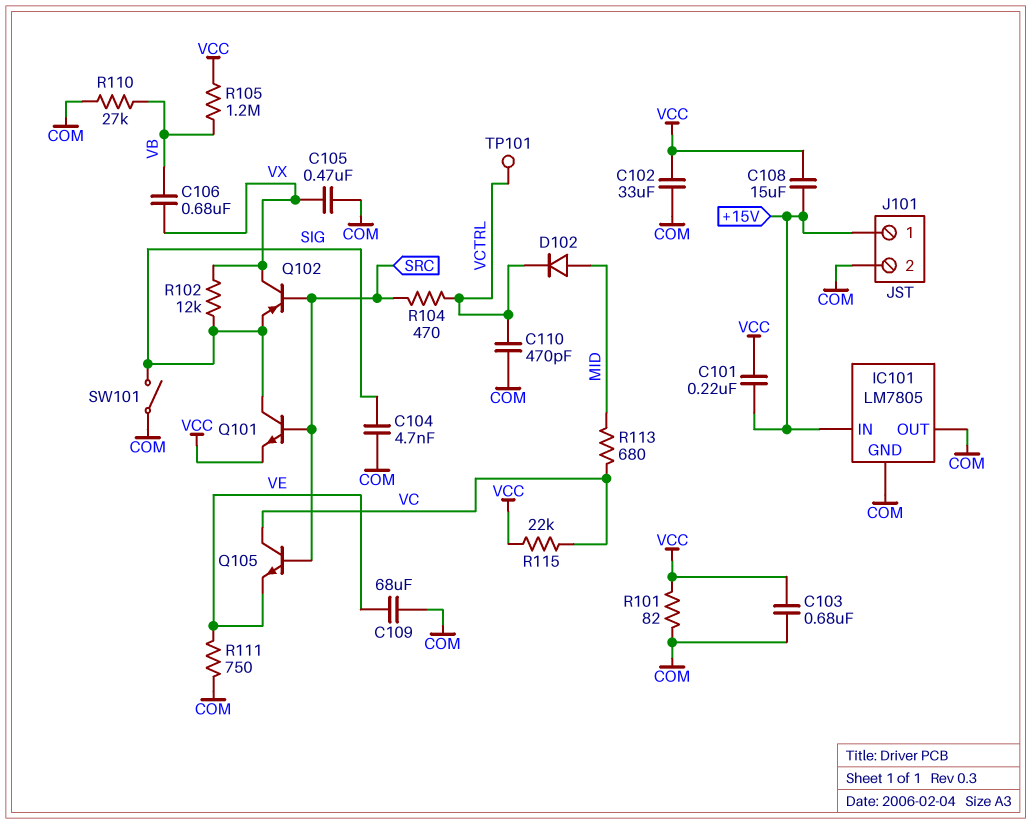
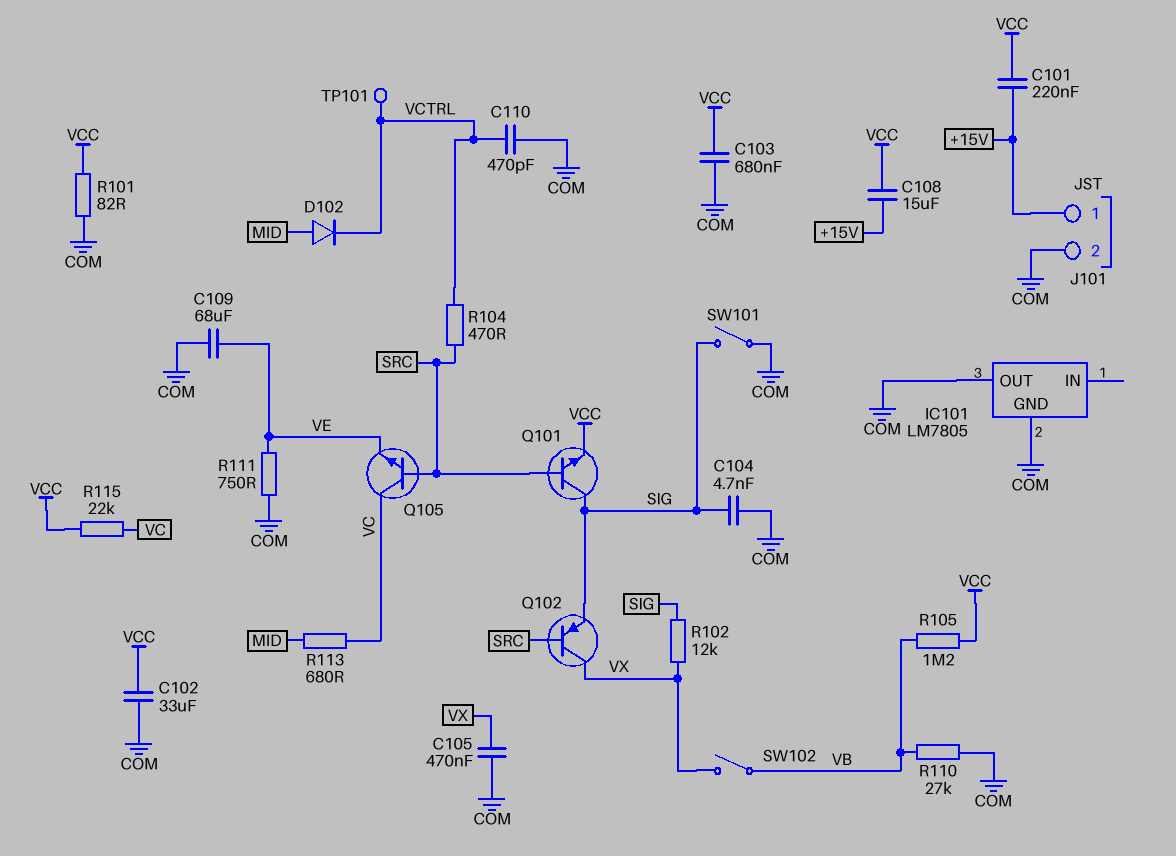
C106: 680nF (VB, VX) -> none
IC101 pin IN: +15V -> none
SW102: none -> switch (VB, VX)

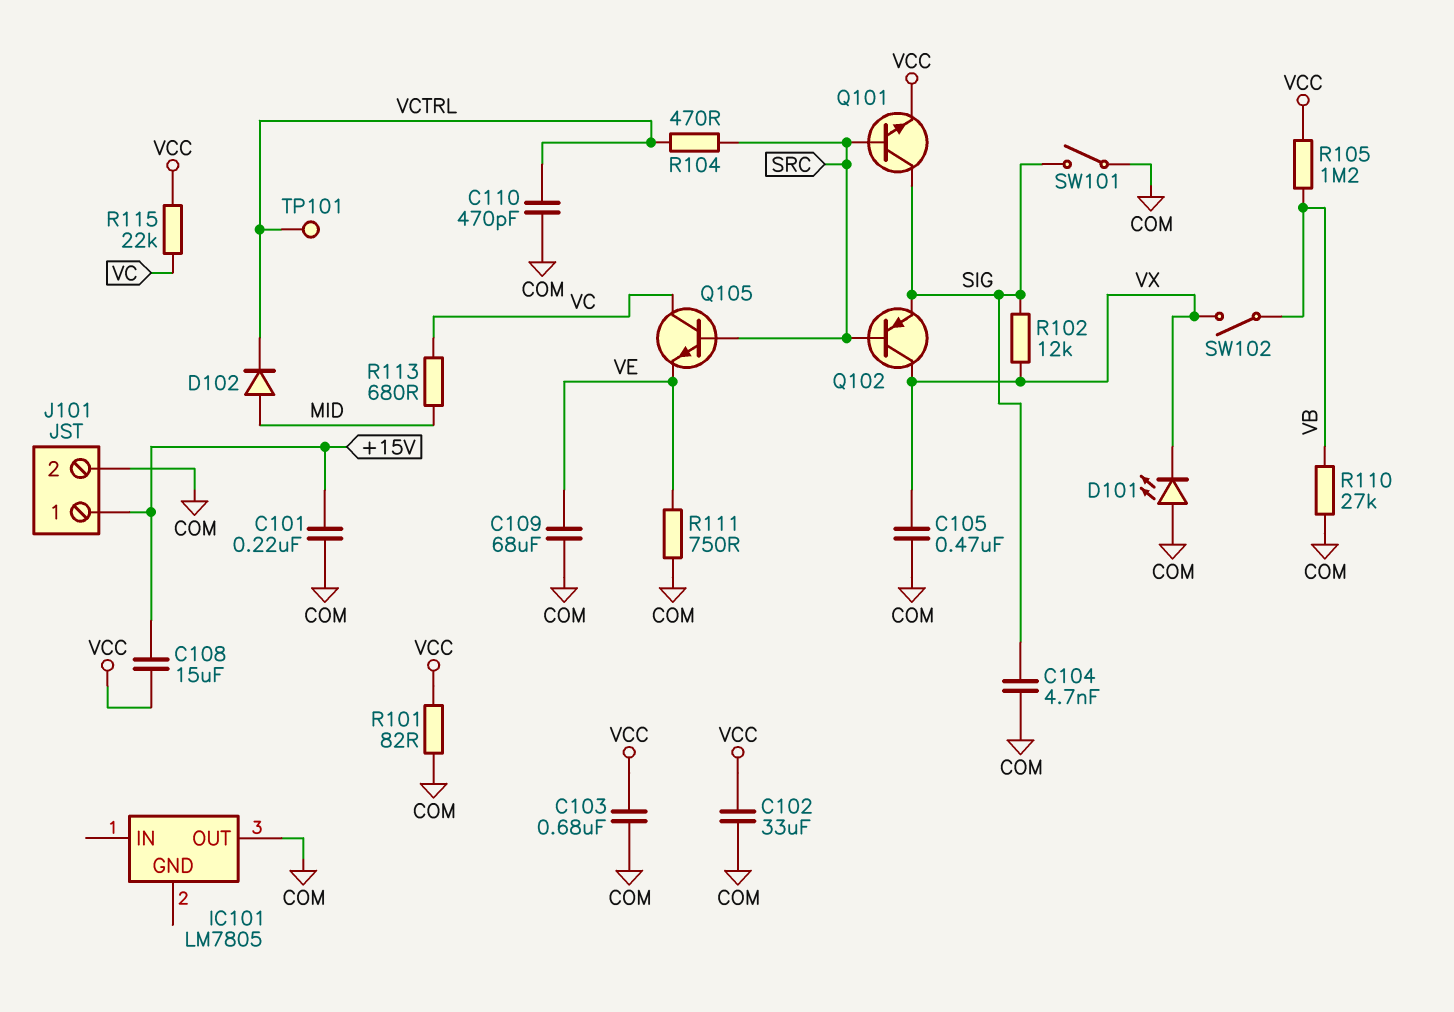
C101: 220nF (+15V, VCC) -> 220nF (+15V, COM)
D101: none -> LED (A COM, K VX)
IC101 pin GND: COM -> none

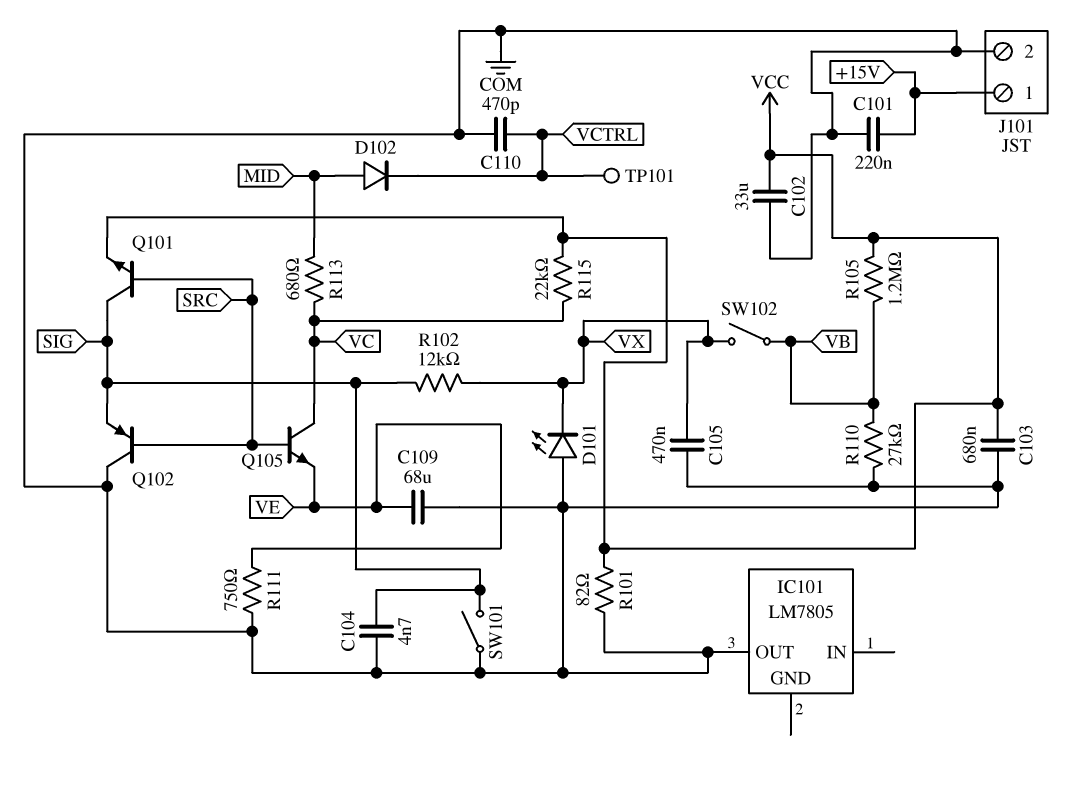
C108: 15uF (+15V, VCC) -> none
Q102: PNP (B SRC, C VX, E SIG) -> PNP (B SRC, C COM, E SIG)
R104: 470 (SRC, VCTRL) -> none

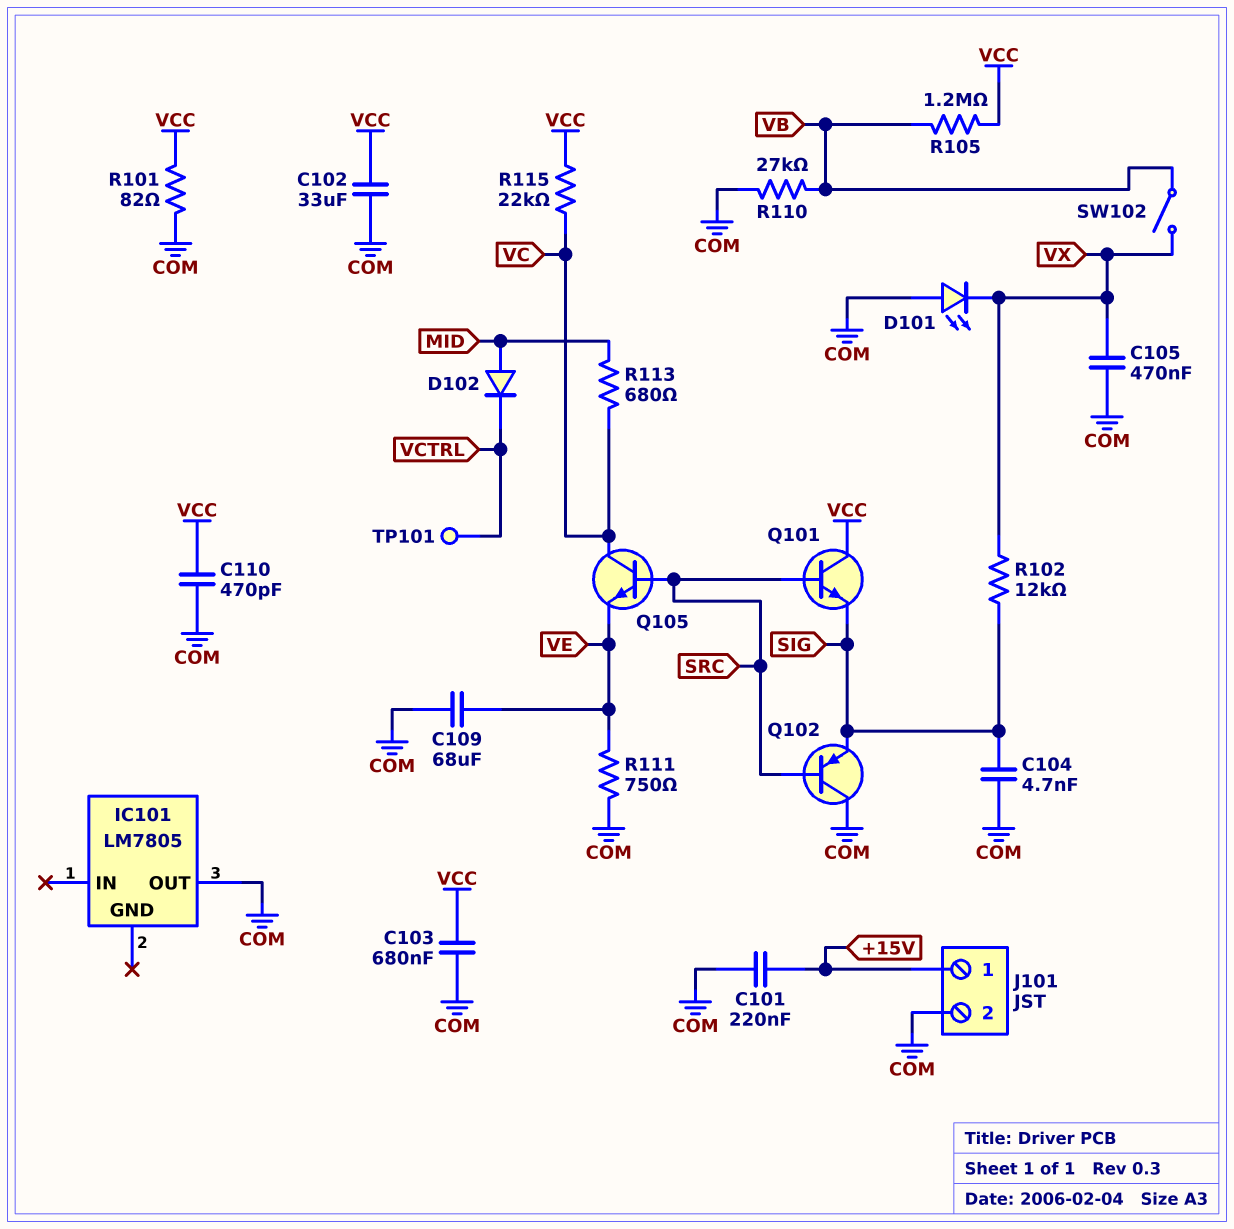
C110: 470pF (COM, VCTRL) -> 470pF (COM, VCC)
Q101: NPN (B SRC, C SIG, E VCC) -> NPN (B SRC, C VCC, E SIG)
SW101: switch (COM, SIG) -> none

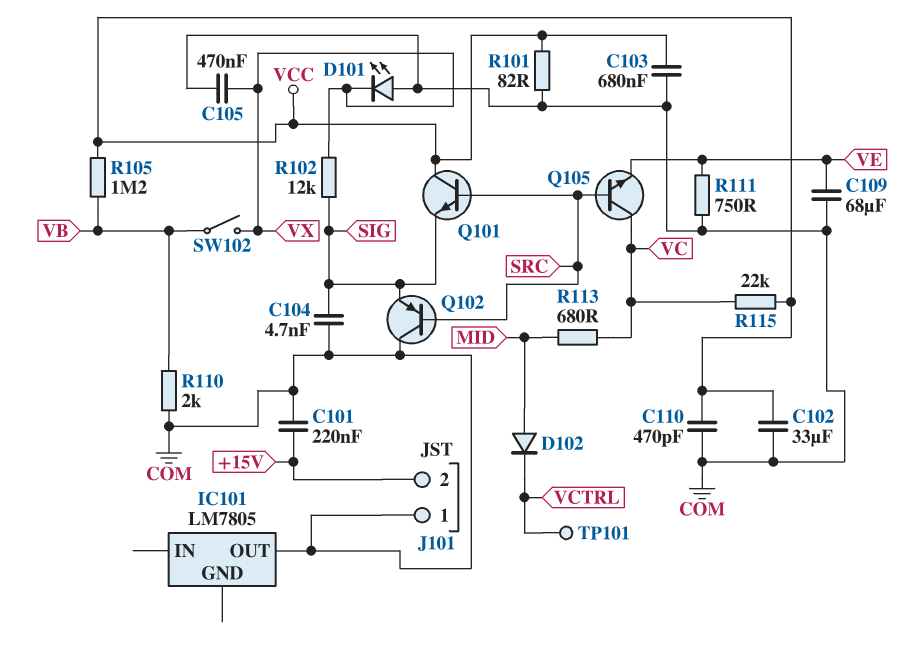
J101 pin 1: +15V -> COM
J101 pin 2: COM -> +15V
R110: 27k (COM, VB) -> 2k (COM, VB)

